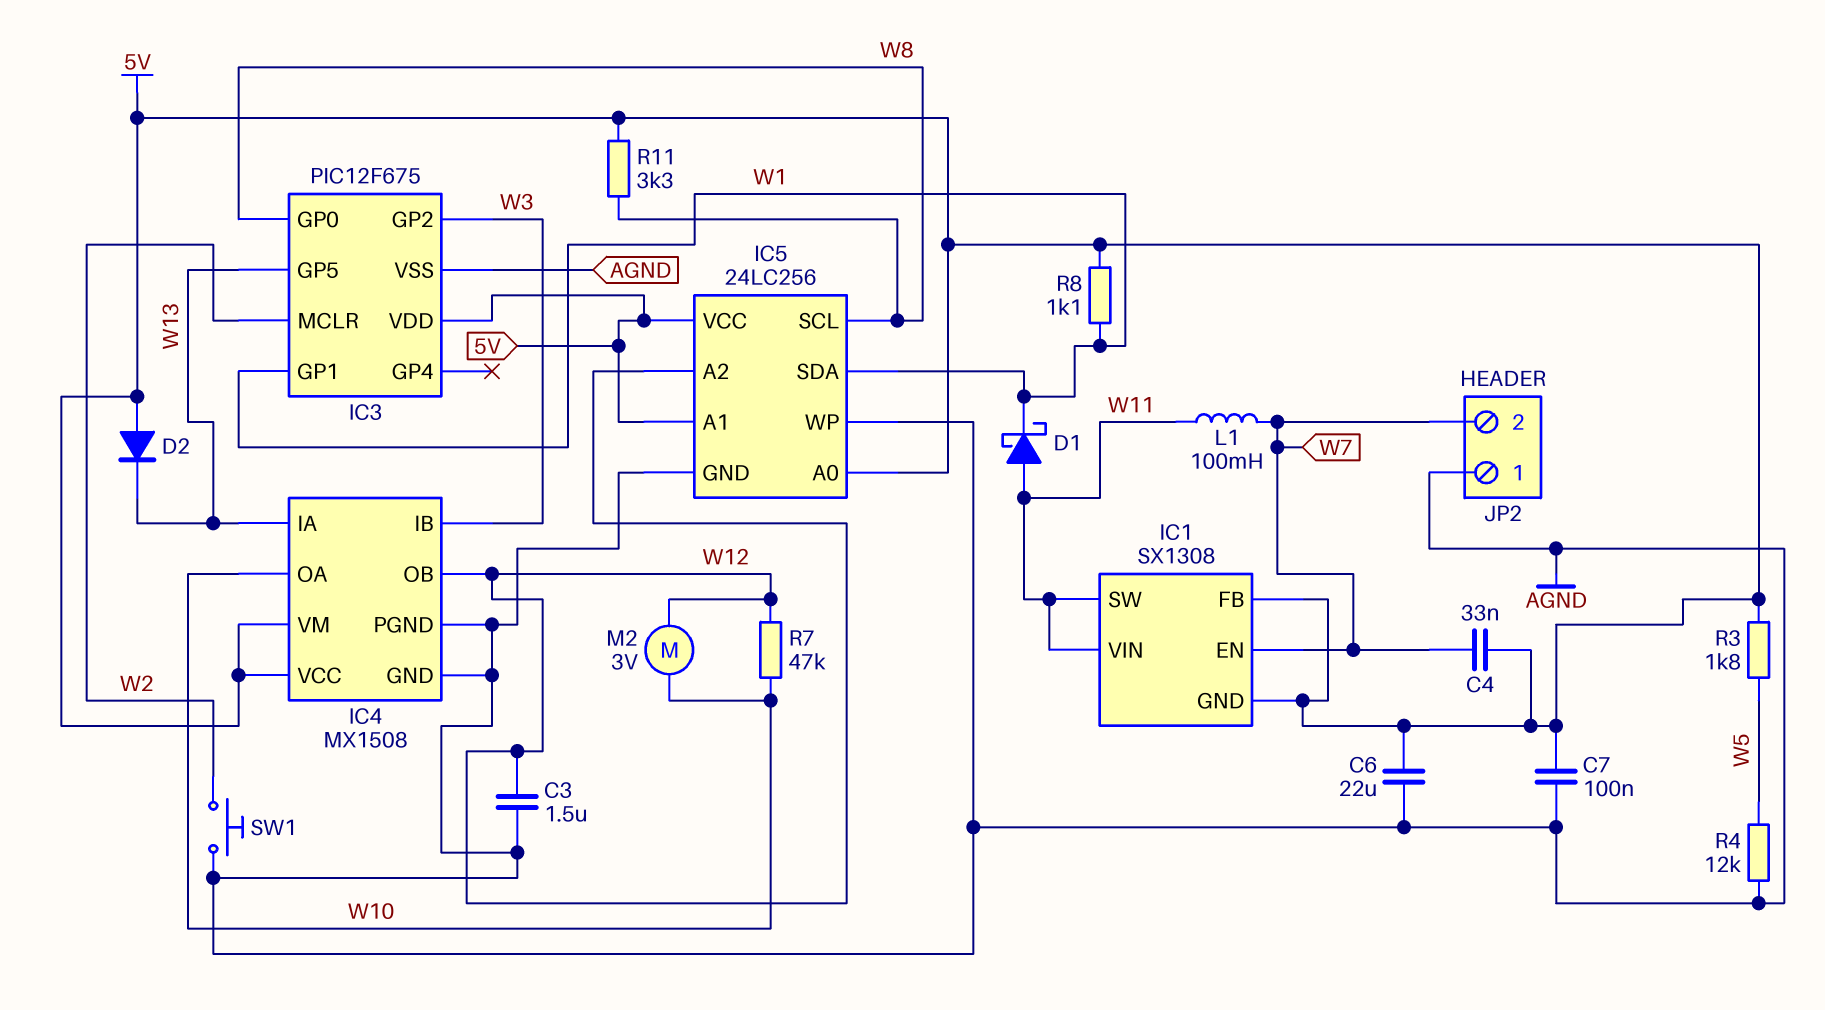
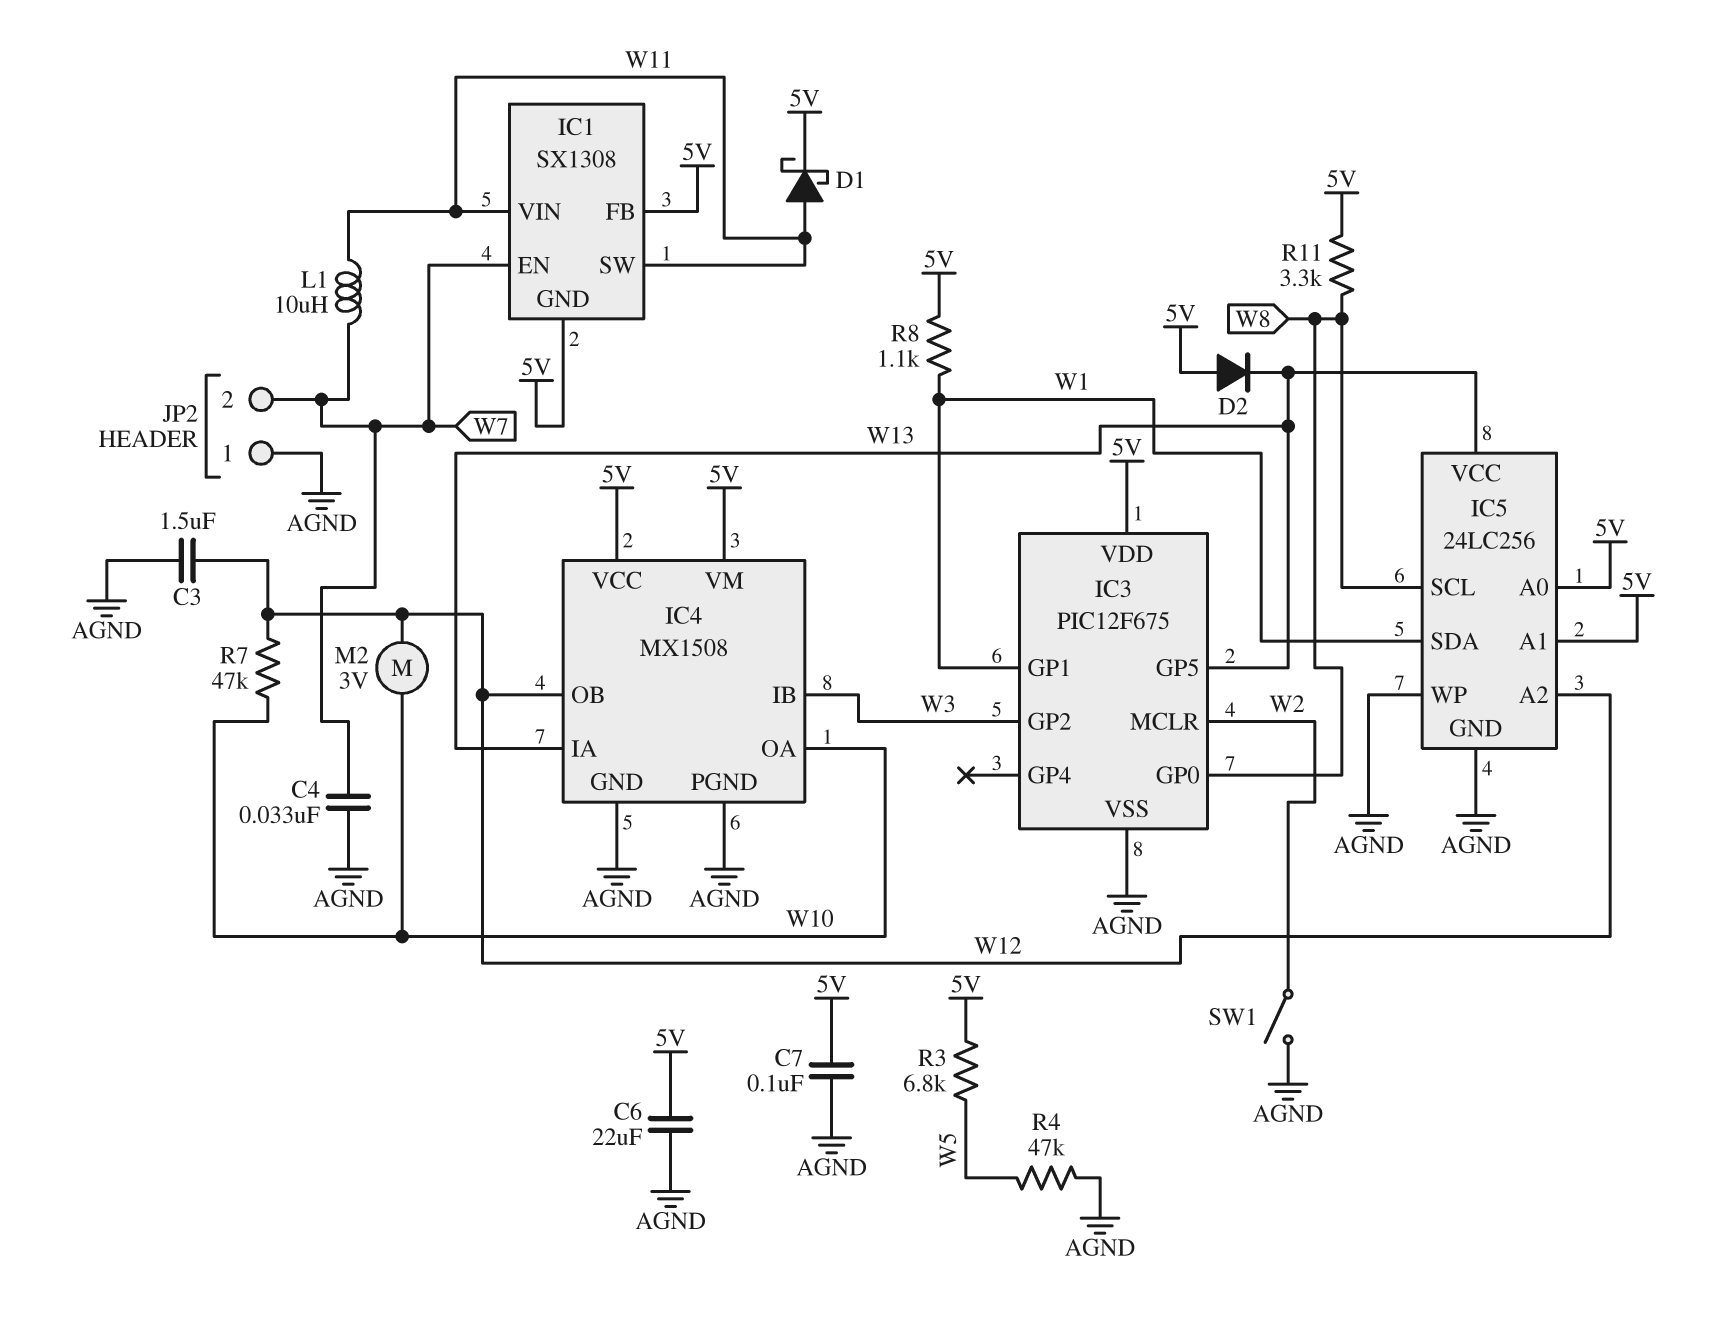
C4: 33nF (5V, W7) -> 33nF (AGND, W7)
D1: schottky (A W11, K W1) -> schottky (A W11, K 5V)
IC5 pin VCC: 5V -> W13
L1: 100mH (W7, W11) -> 10uH (W7, W11)
R3: 1.8k (5V, W5) -> 6.8k (5V, W5)
R4: 12k (AGND, W5) -> 47k (AGND, W5)
SW1: button (AGND, W2) -> switch (AGND, W2)

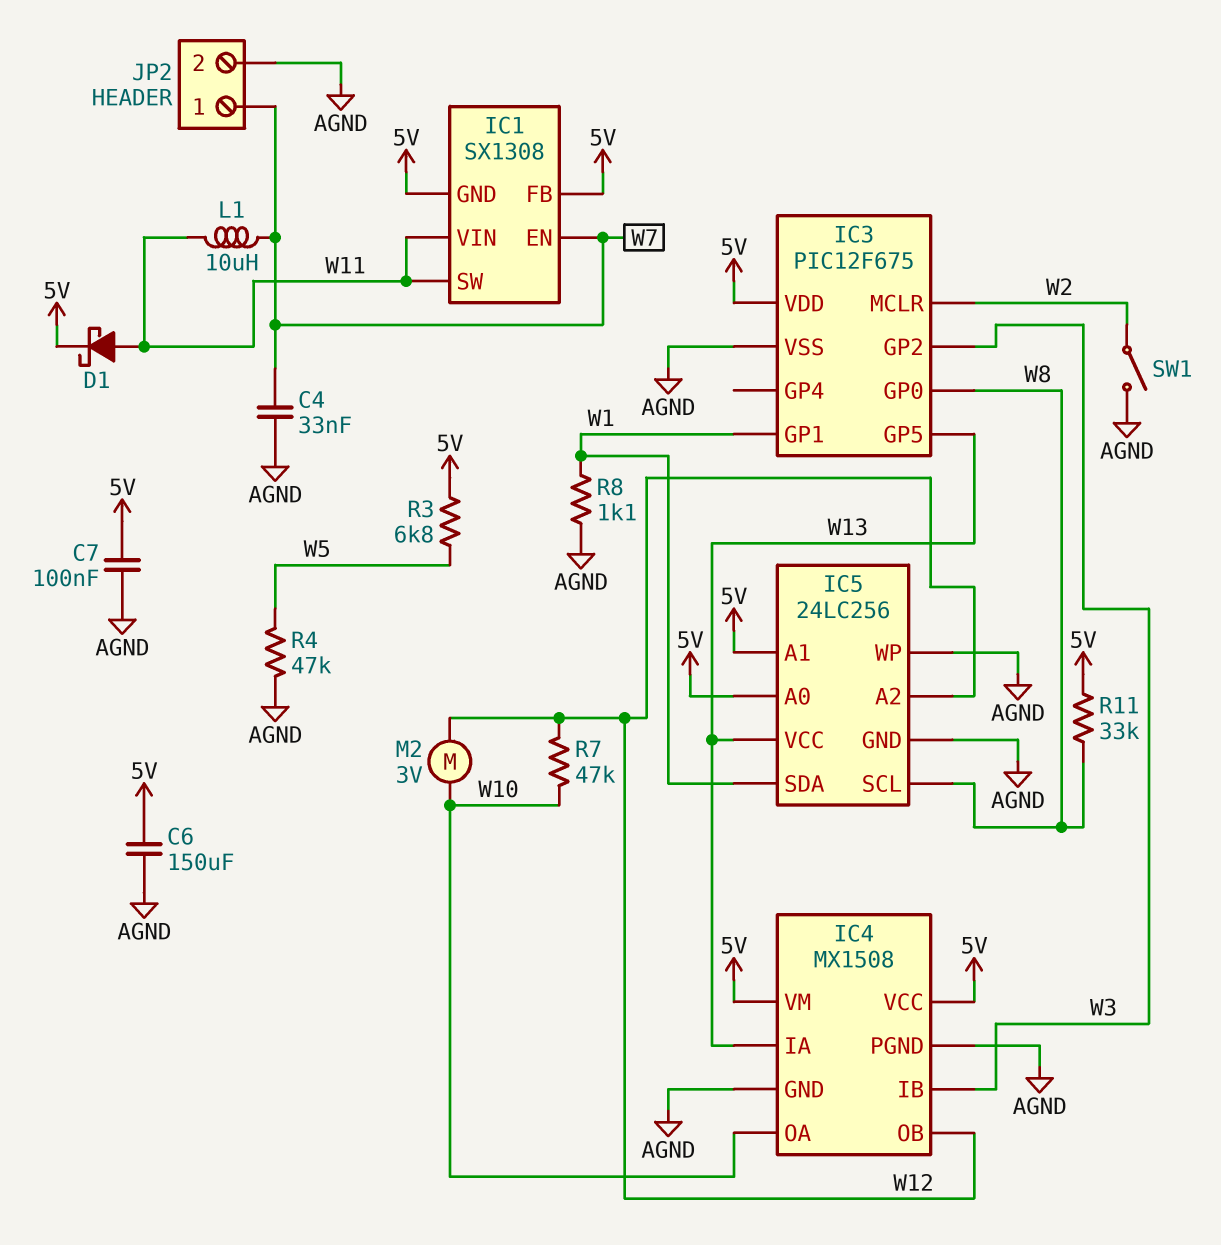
C3: 1.5uF (AGND, W12) -> none
C6: 22uF (5V, AGND) -> 150uF (5V, AGND)
D2: diode (A 5V, K W13) -> none
JP2 pin 1: AGND -> W7
JP2 pin 2: W7 -> AGND
R8: 1.1k (5V, W1) -> 1.1k (AGND, W1)
R11: 3.3k (5V, W8) -> 33k (5V, W8)

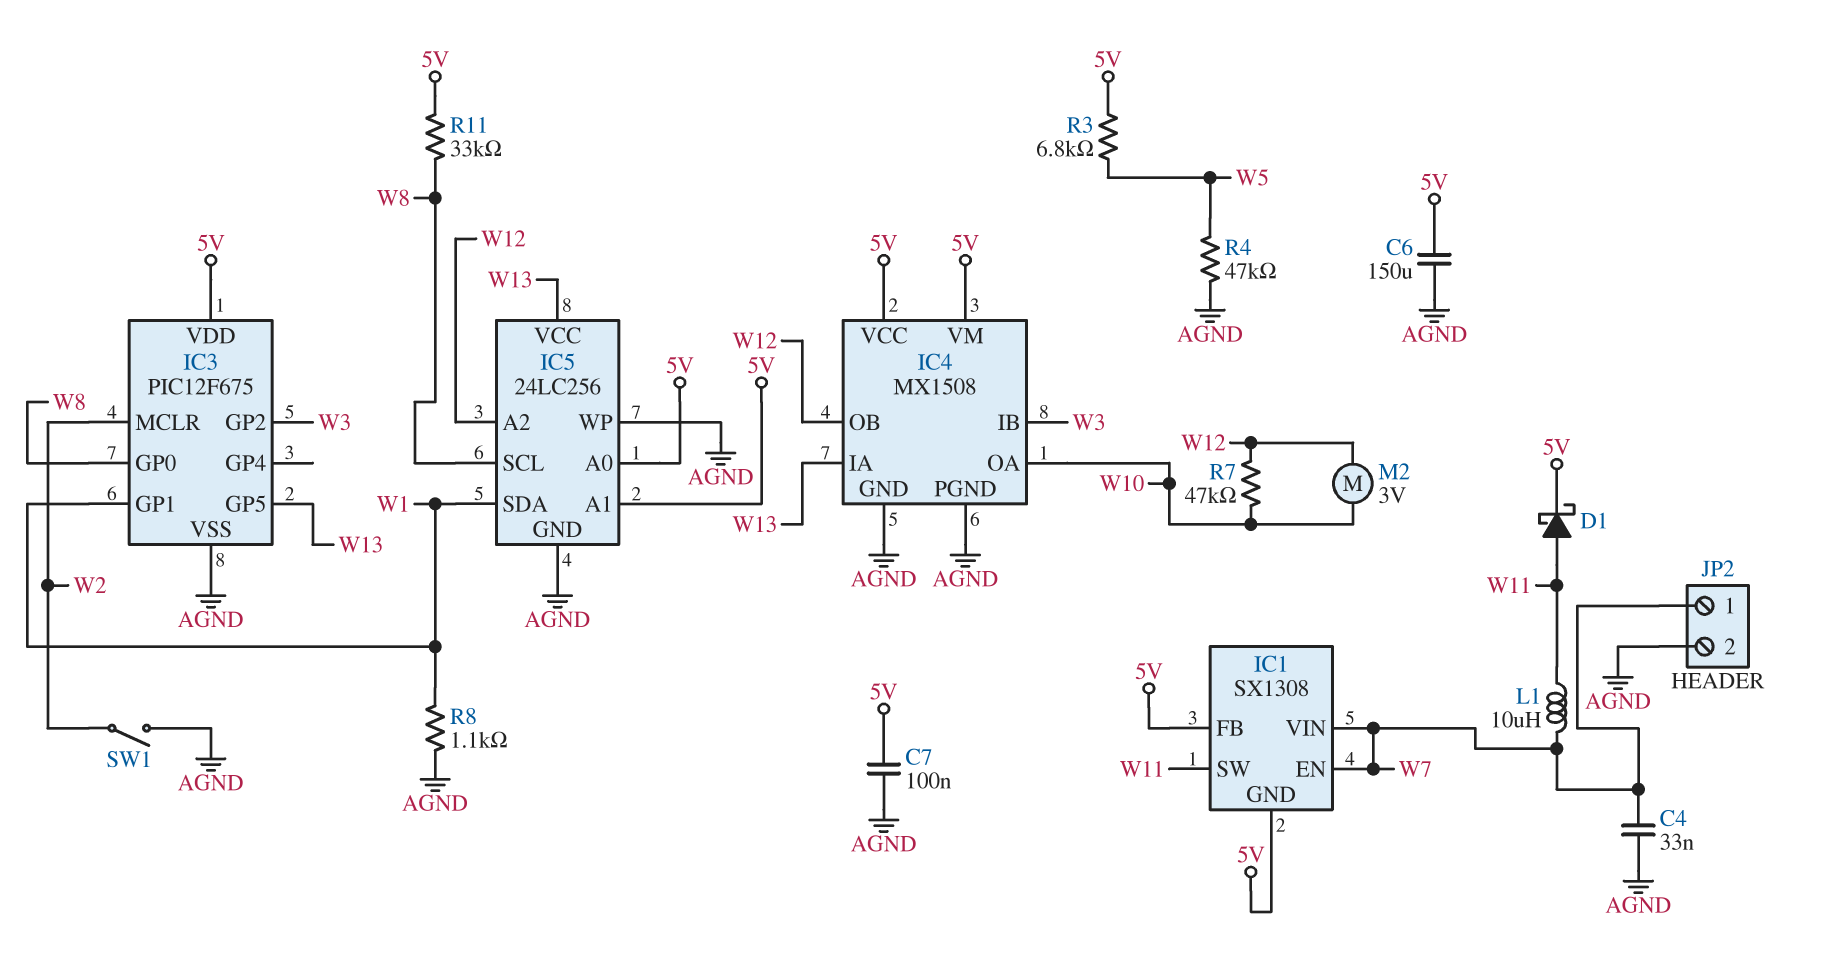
IC1 pin VIN: W11 -> W7

